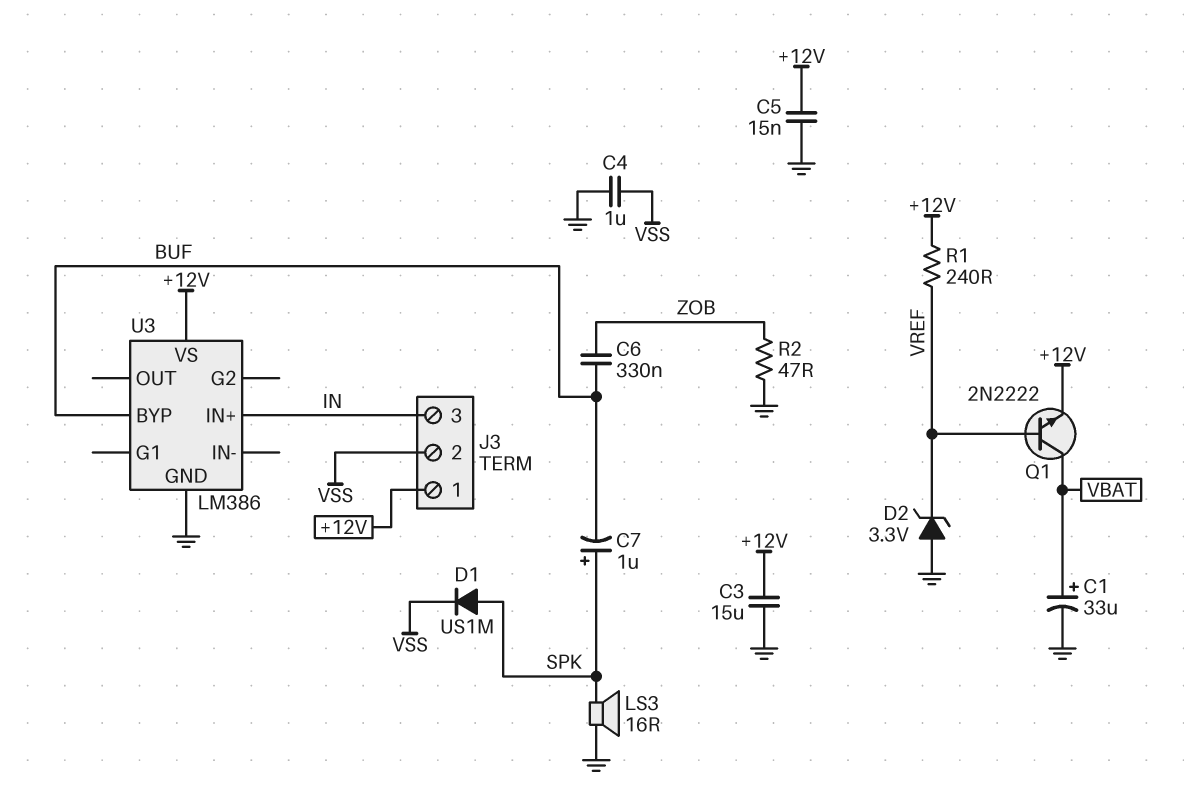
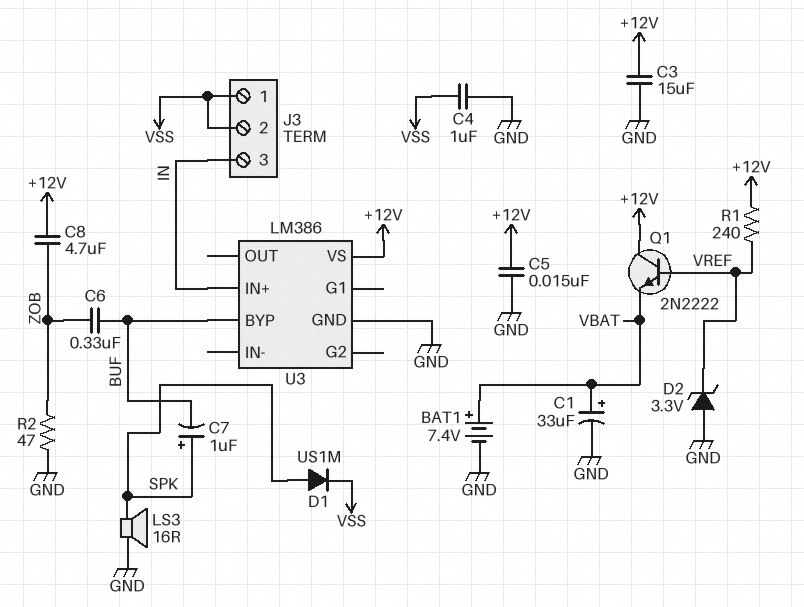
BAT1: none -> 7.4V (plus VBAT, minus GND)
C8: none -> 4.7uF (+12V, ZOB)
J3 pin 1: +12V -> VSS
Q1: NPN 2N2222 (B VREF, C VBAT, E +12V) -> NPN 2N2222 (B VREF, C +12V, E VBAT)

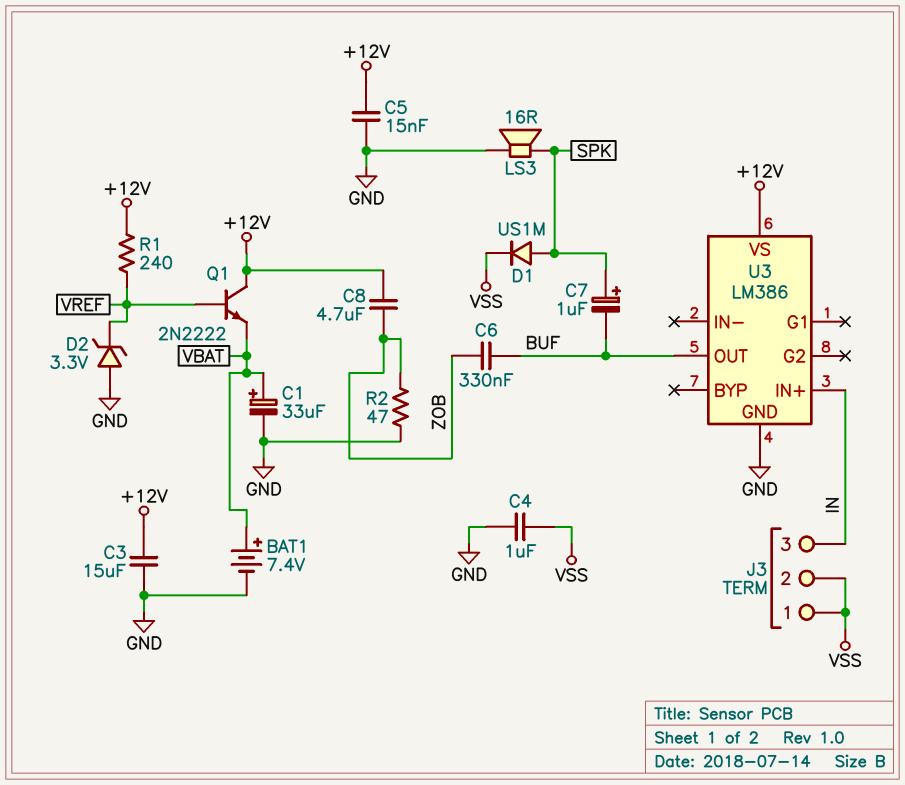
U3 pin BYP: BUF -> none
U3 pin OUT: none -> BUF

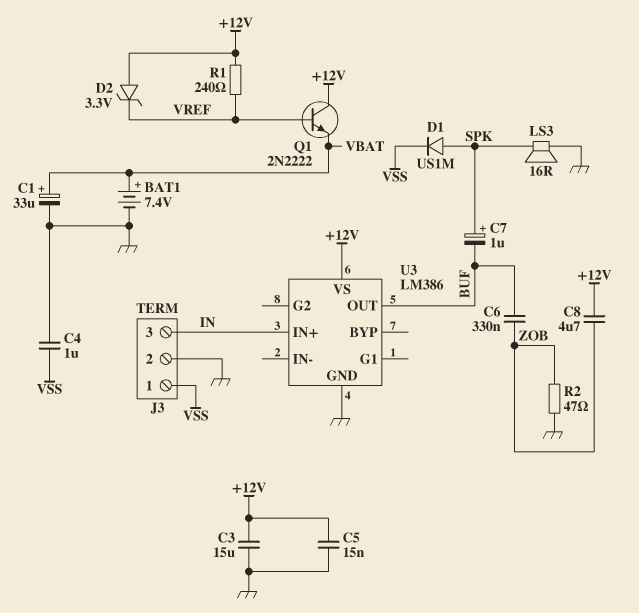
D2: zener 3.3V (A GND, K VREF) -> zener 3.3V (A +12V, K VREF)
J3 pin 2: VSS -> GND

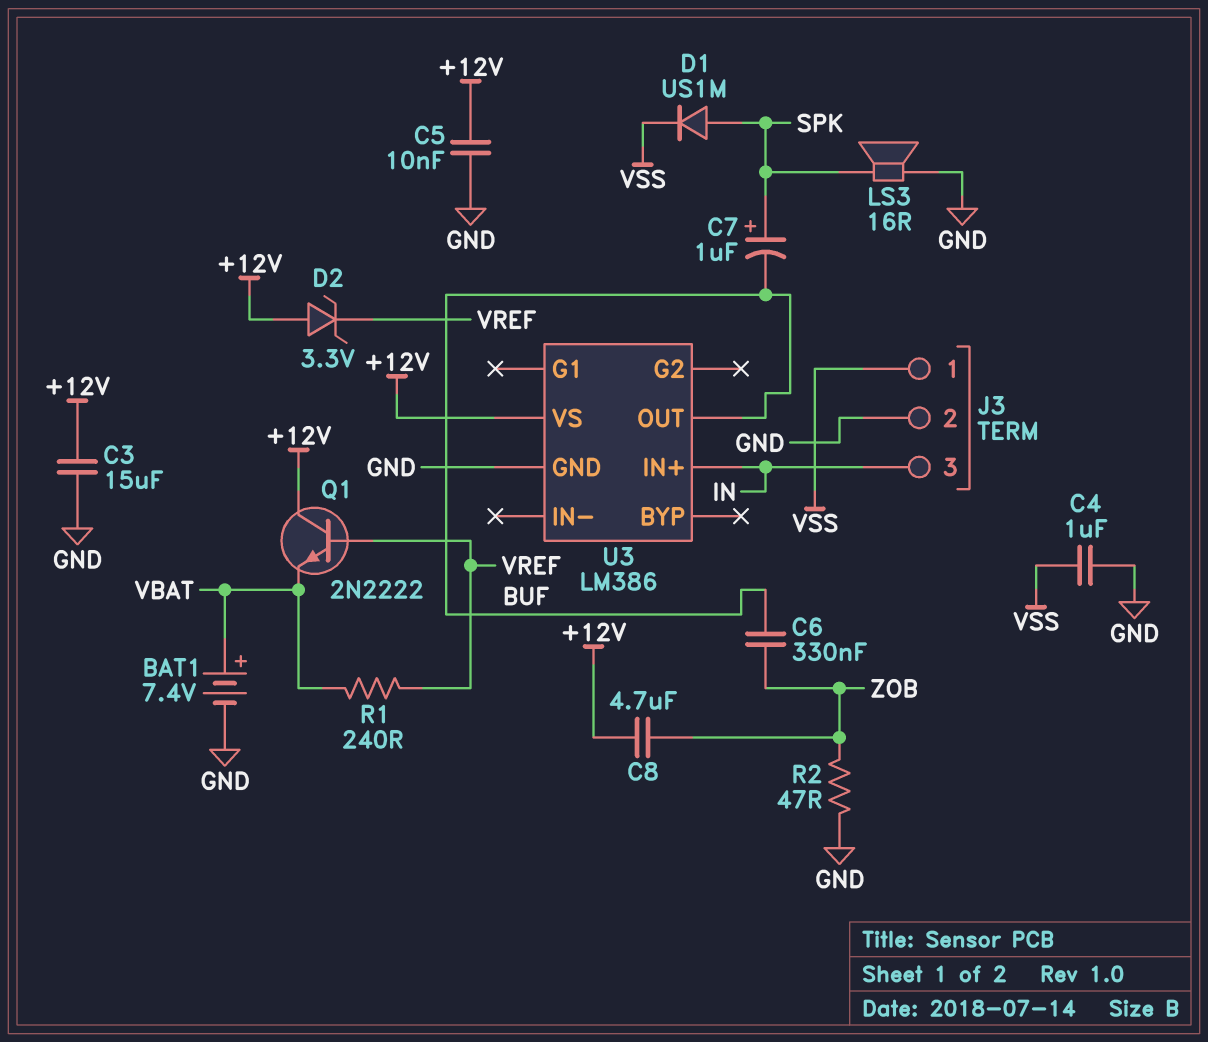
C1: 33uF (plus VBAT, minus GND) -> none
C5: 15nF (+12V, GND) -> 10nF (+12V, GND)
R1: 240 (+12V, VREF) -> 240 (VBAT, VREF)

